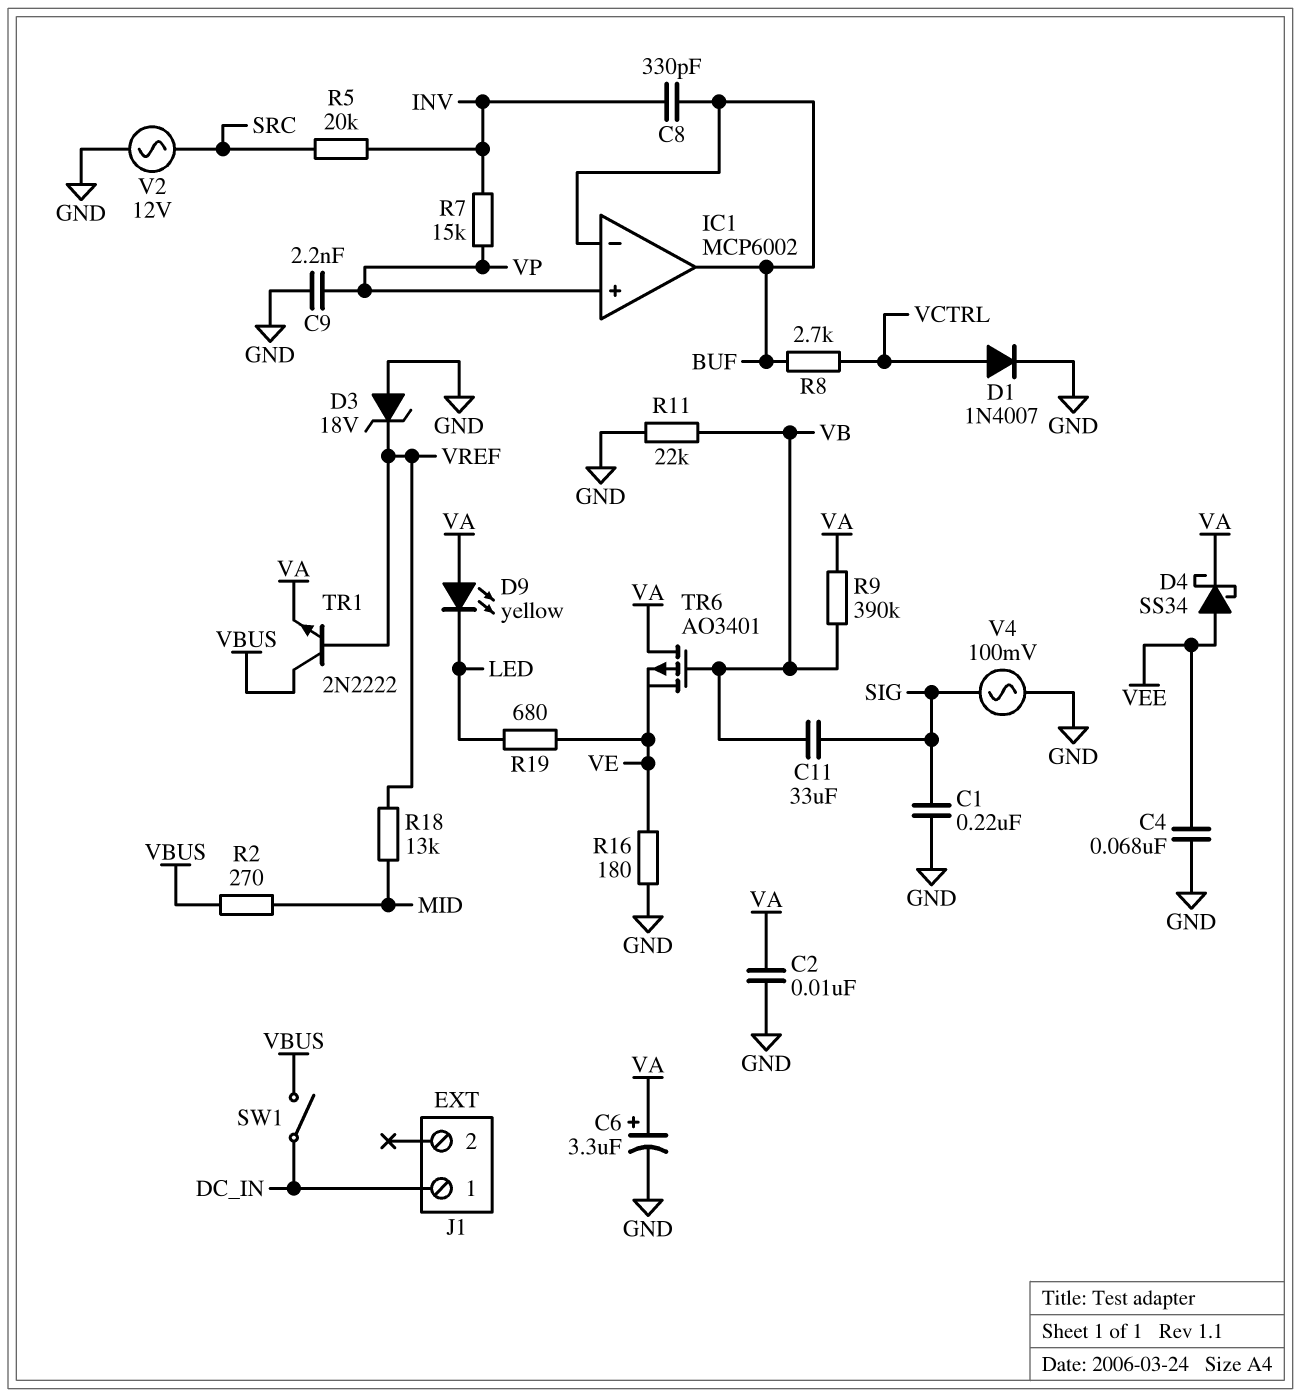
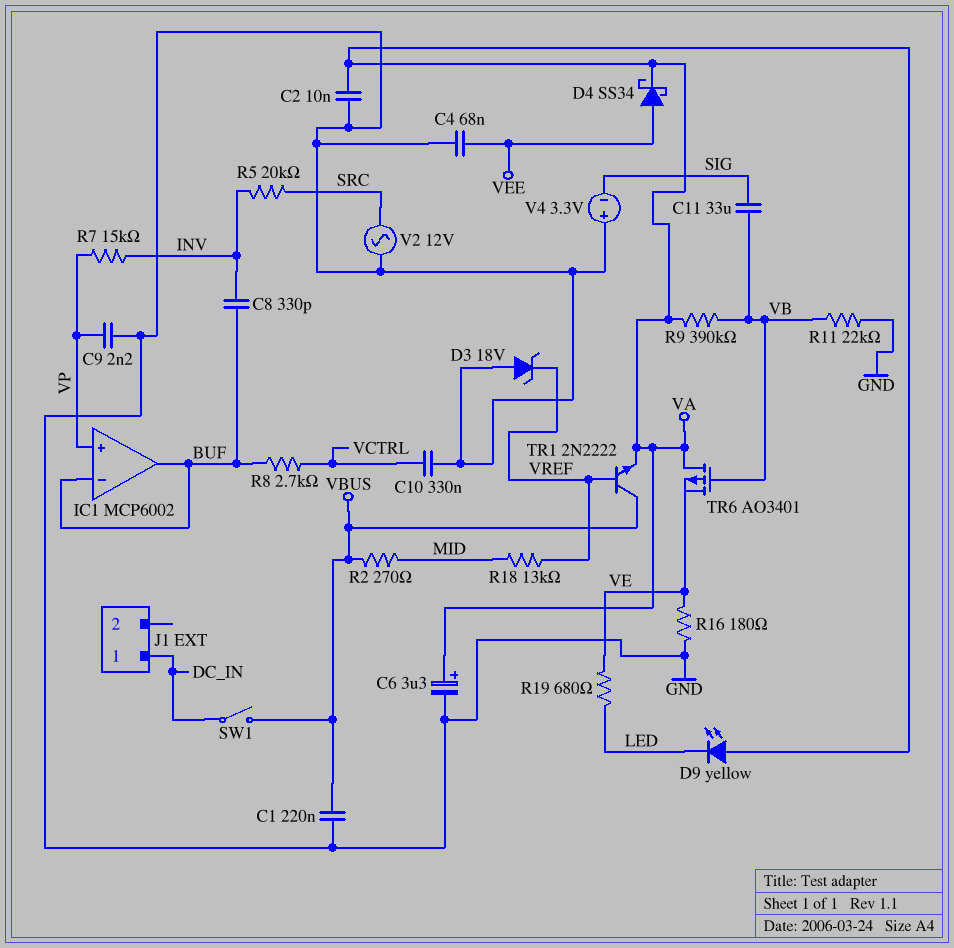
C1: 220nF (GND, SIG) -> 220nF (GND, VBUS)
C10: none -> 330nF (GND, VCTRL)
D1: diode 1N4007 (A VCTRL, K GND) -> none
V4: AC 100mV (GND, SIG) -> 3.3V (plus GND, minus SIG)

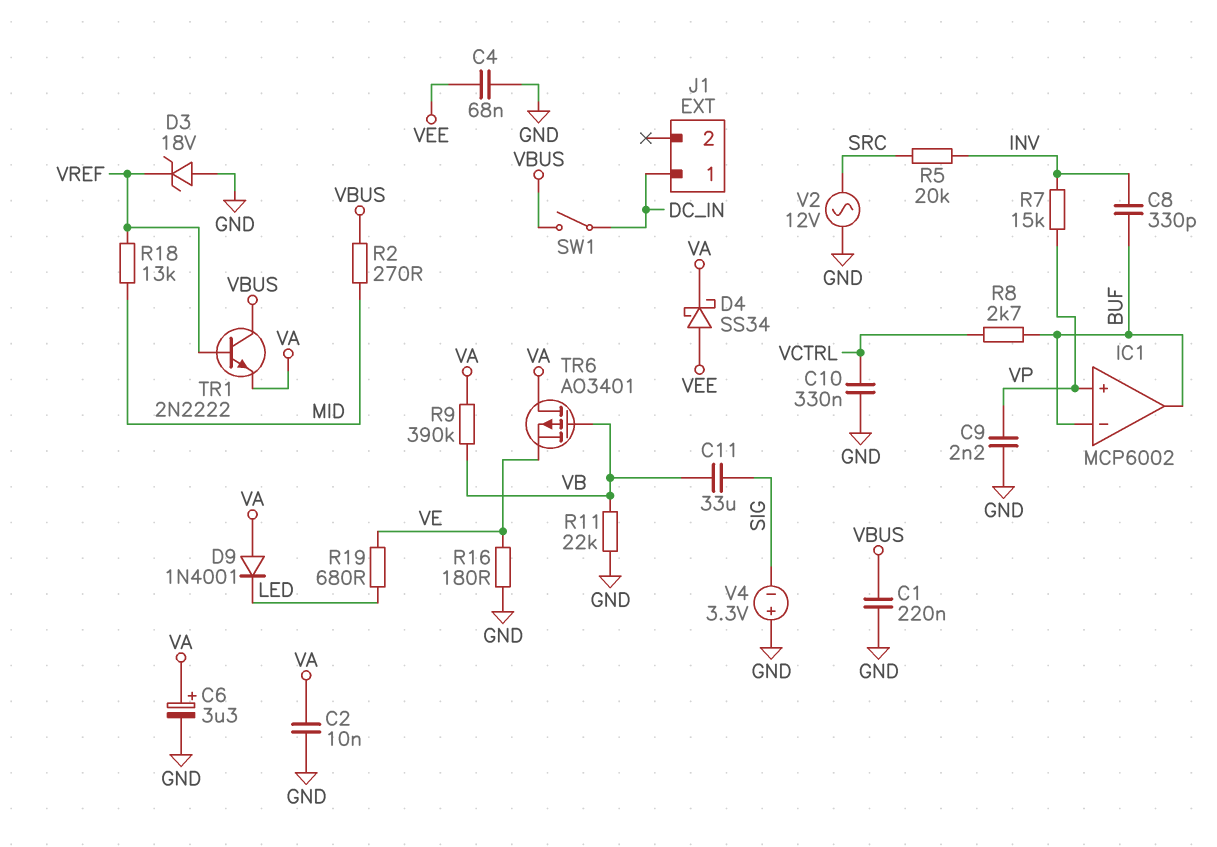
D9: LED yellow (A VA, K LED) -> diode 1N4001 (A VA, K LED)

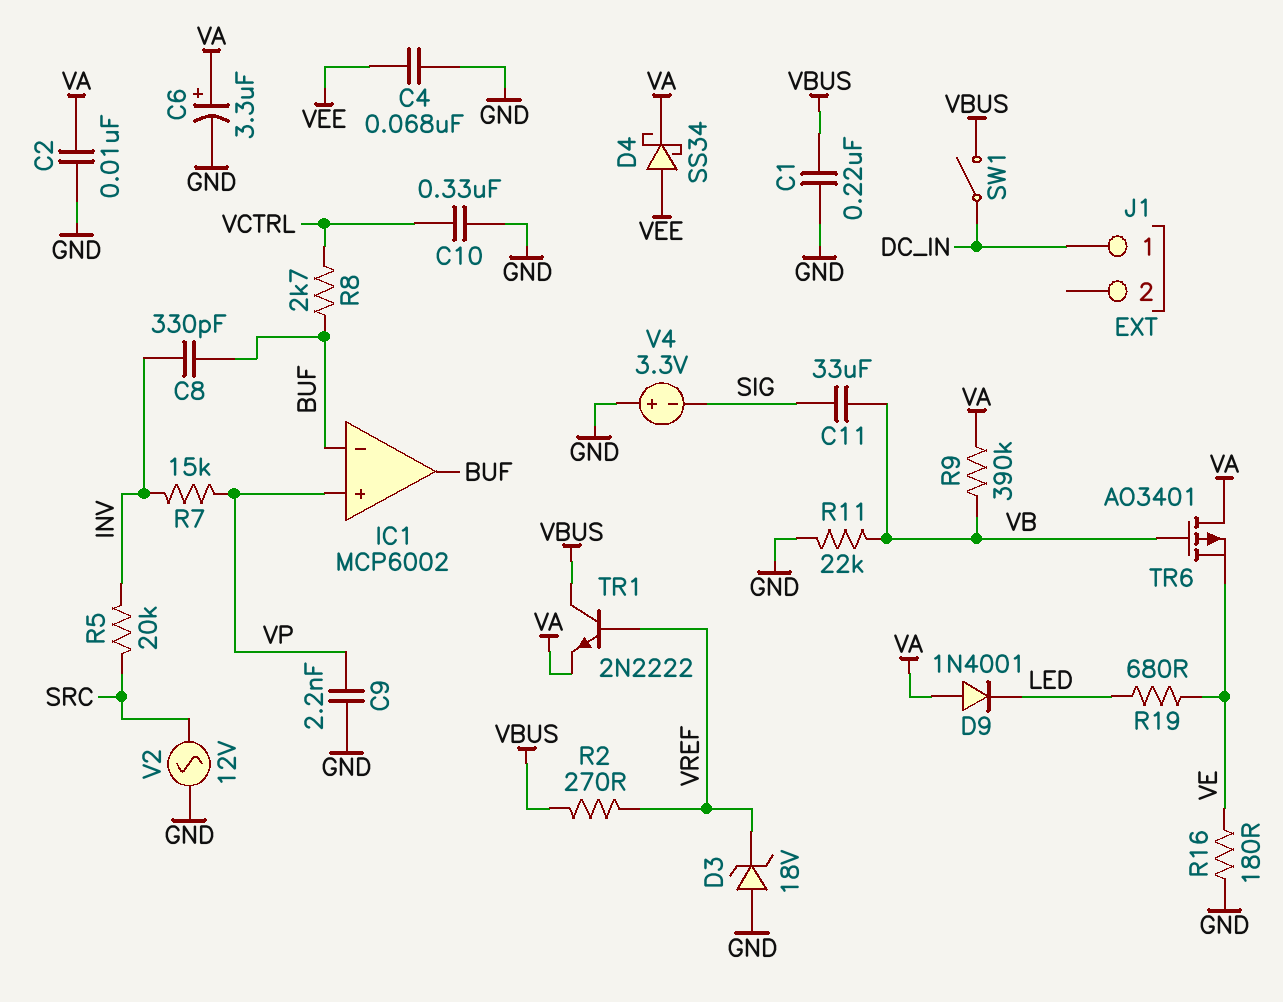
R2: 270 (MID, VBUS) -> 270 (VBUS, VREF)
R18: 13k (MID, VREF) -> none

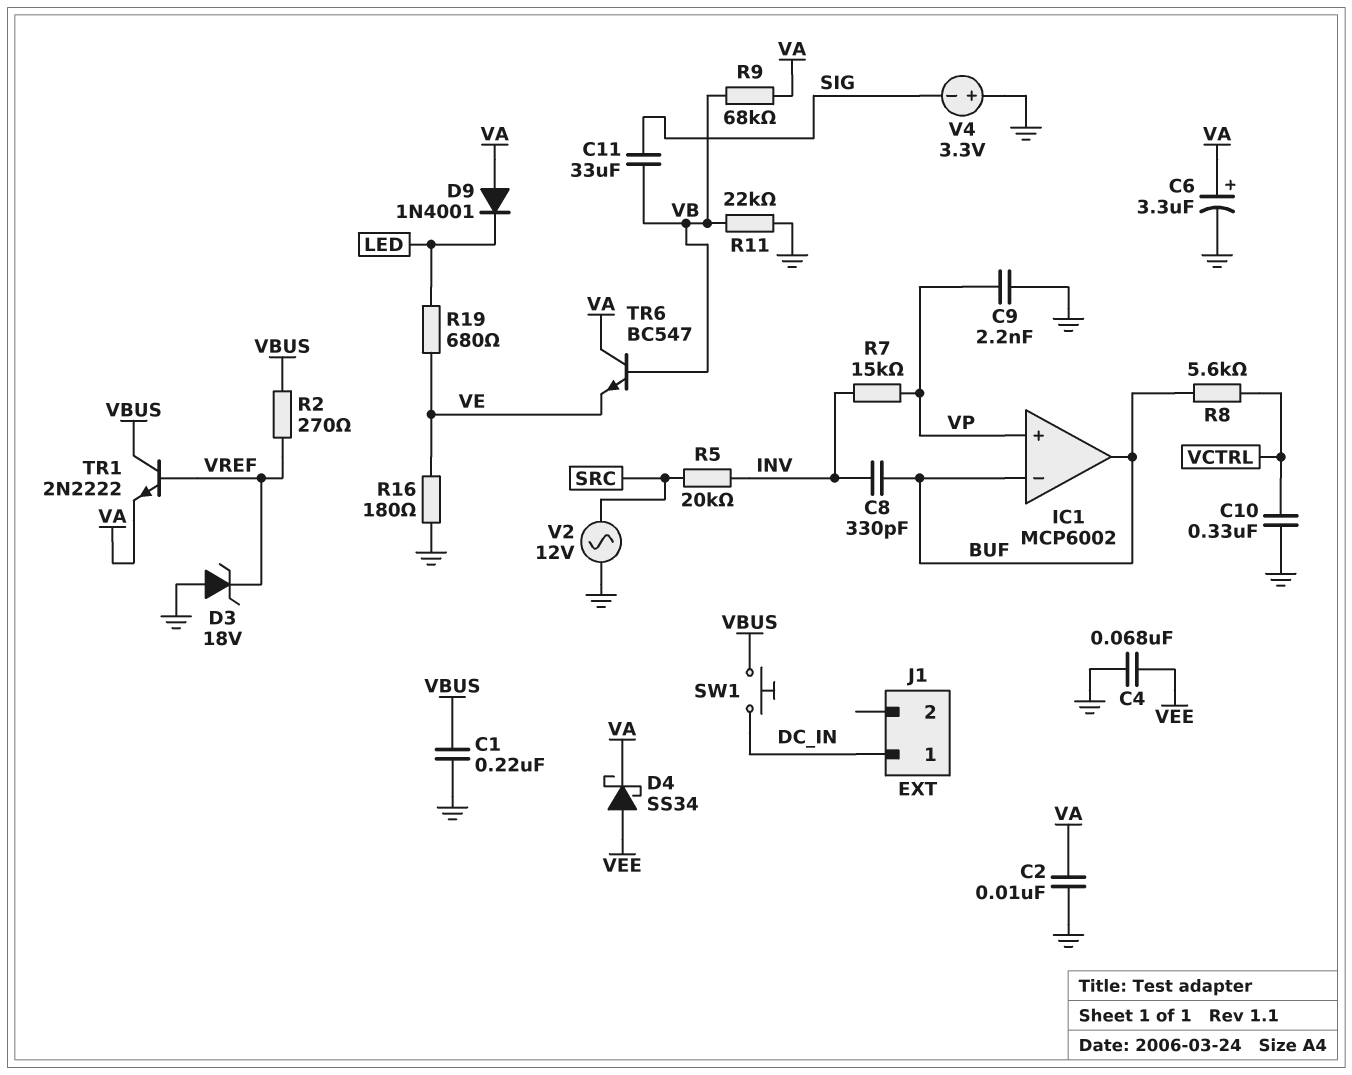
R8: 2.7k (BUF, VCTRL) -> 5.6k (BUF, VCTRL)
R9: 390k (VA, VB) -> 68k (VA, VB)
SW1: switch (DC_IN, VBUS) -> button (DC_IN, VBUS)
TR6: PMOS AO3401 (G VB, D VA, S VE) -> NPN BC547 (B VB, C VA, E VE)

